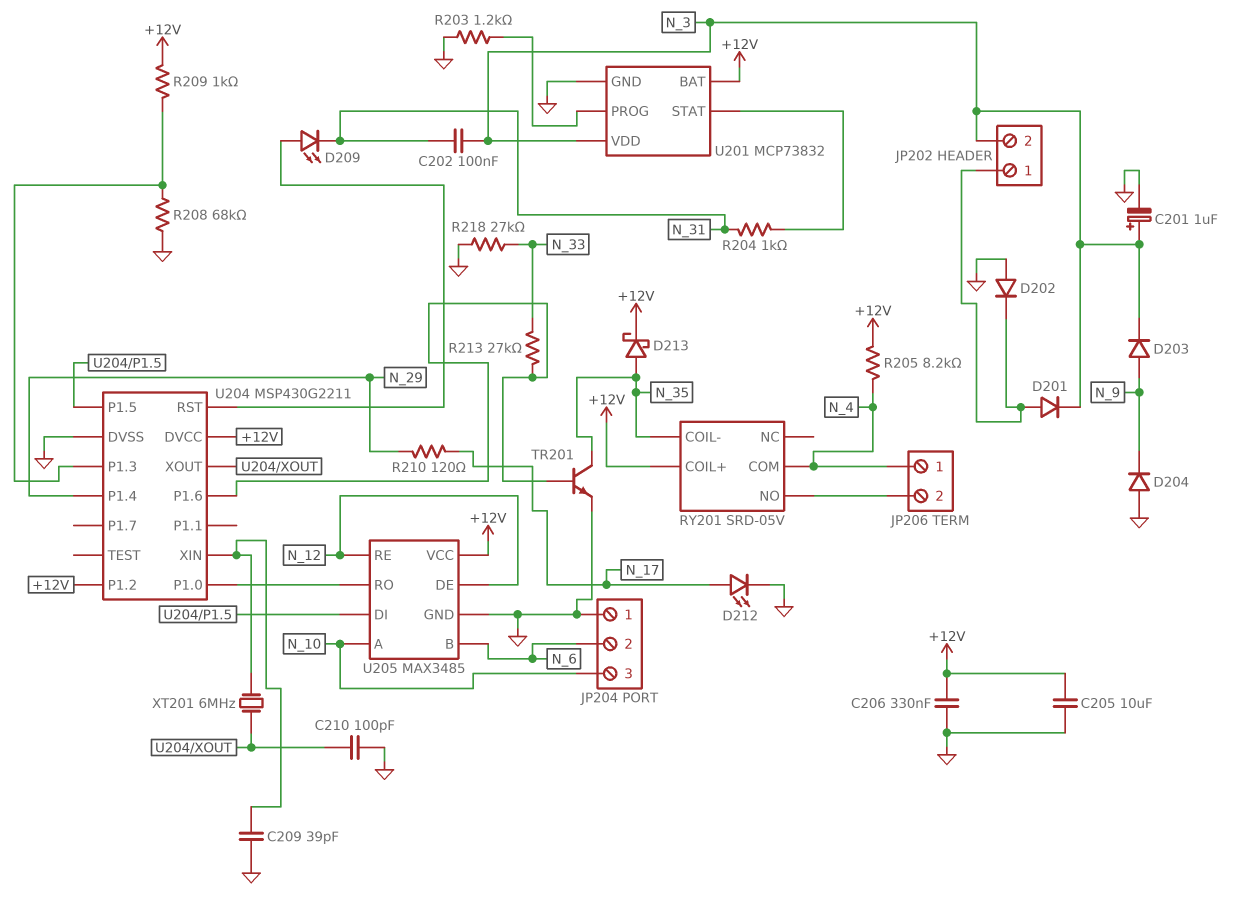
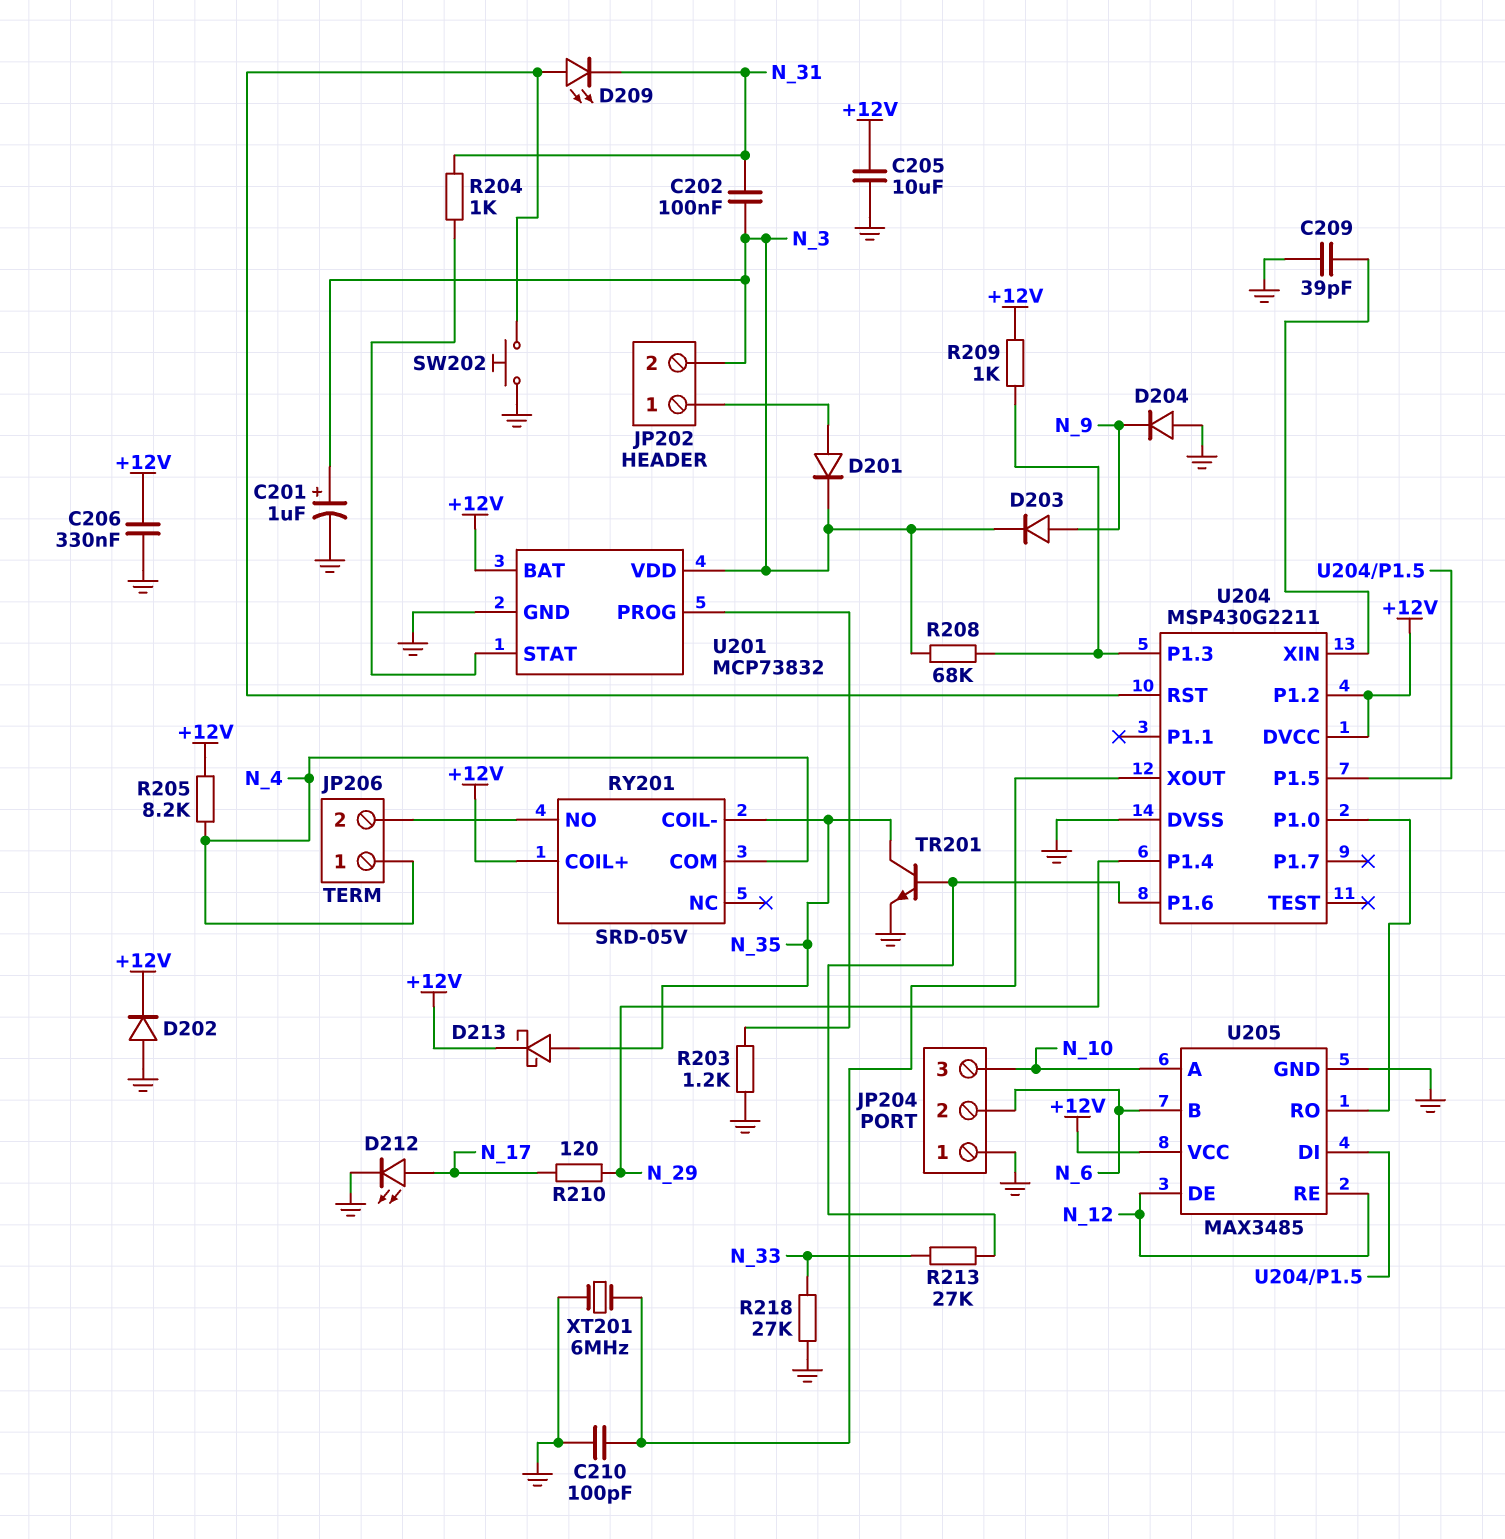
D202: diode (A GND, K JP202/1) -> diode (A GND, K +12V)
R208: 68k (GND, U204/P1.3) -> 68k (N_3, U204/P1.3)
SW202: none -> button (GND, U204/RST)
XT201: 6MHz (U204/XIN, U204/XOUT) -> 6MHz (GND, U204/XOUT)

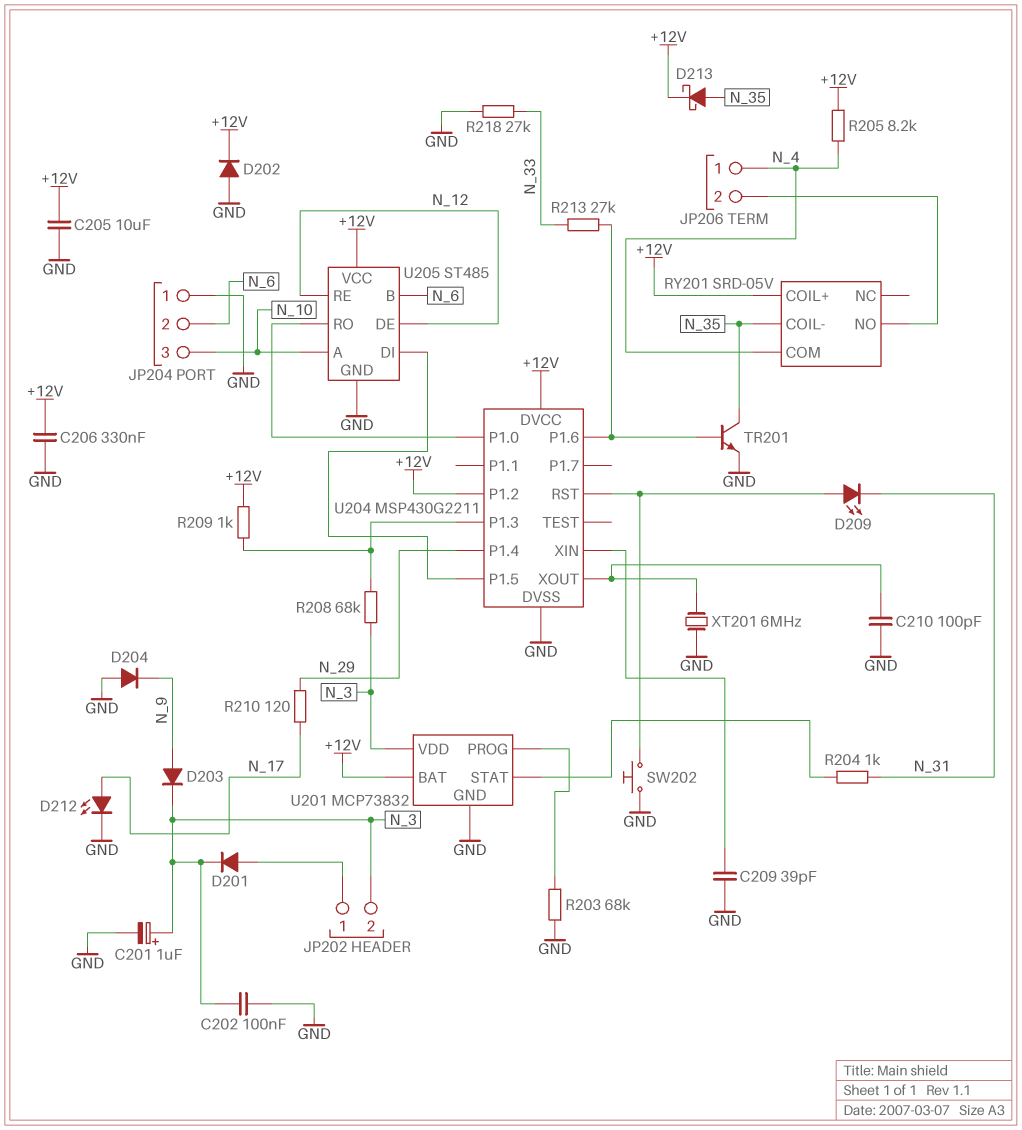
C202: 100nF (N_3, N_31) -> 100nF (GND, N_3)
R203: 1.2k (GND, U201/PROG) -> 68k (GND, U201/PROG)
U205: MAX3485 -> ST485

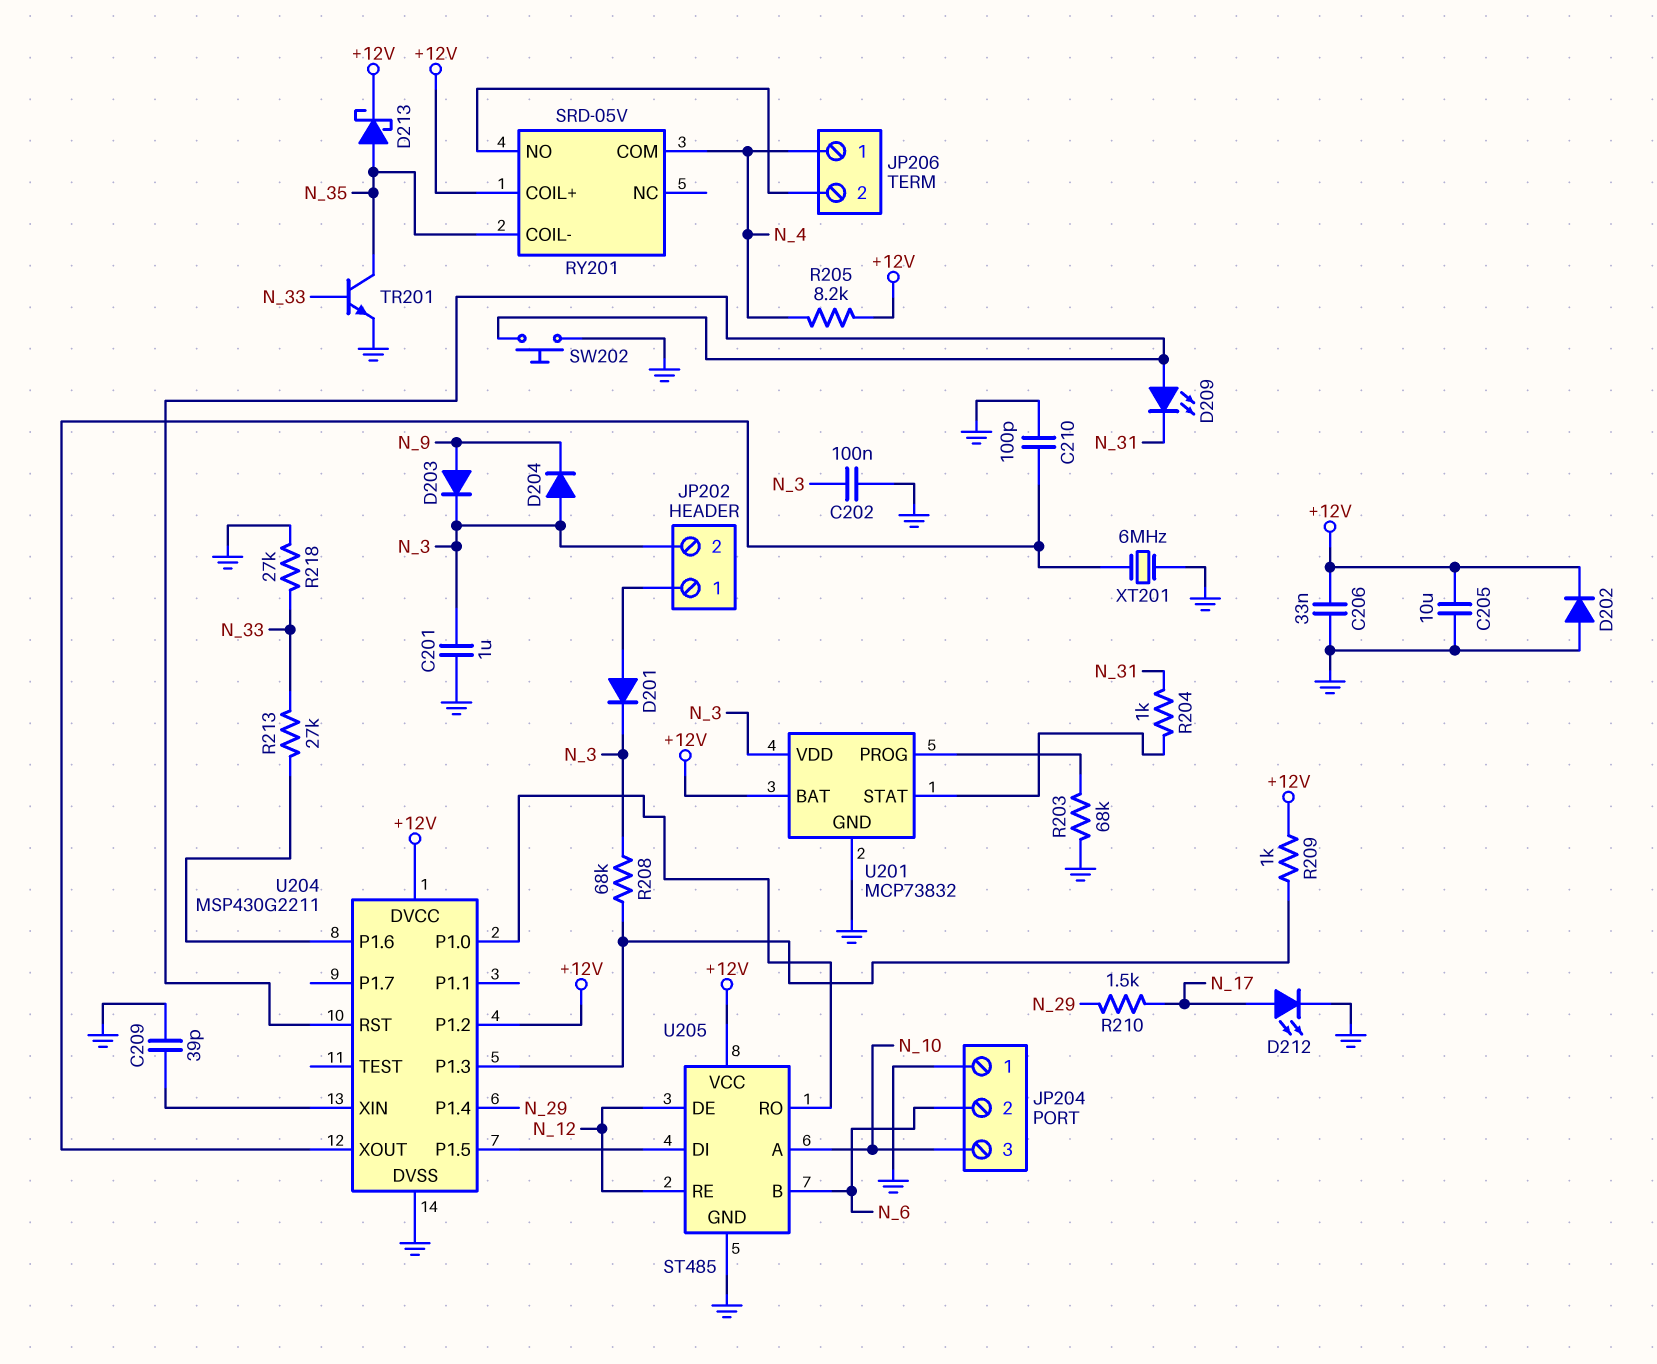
C201: 1uF (plus N_3, minus GND) -> 1uF (GND, N_3)
C206: 330nF (+12V, GND) -> 33nF (+12V, GND)
D204: diode (A GND, K N_9) -> diode (A N_3, K N_9)
R210: 120 (N_17, N_29) -> 1.5k (N_17, N_29)
TR201: NPN (B U204/P1.6, C N_35, E GND) -> NPN (B N_33, C N_35, E GND)

